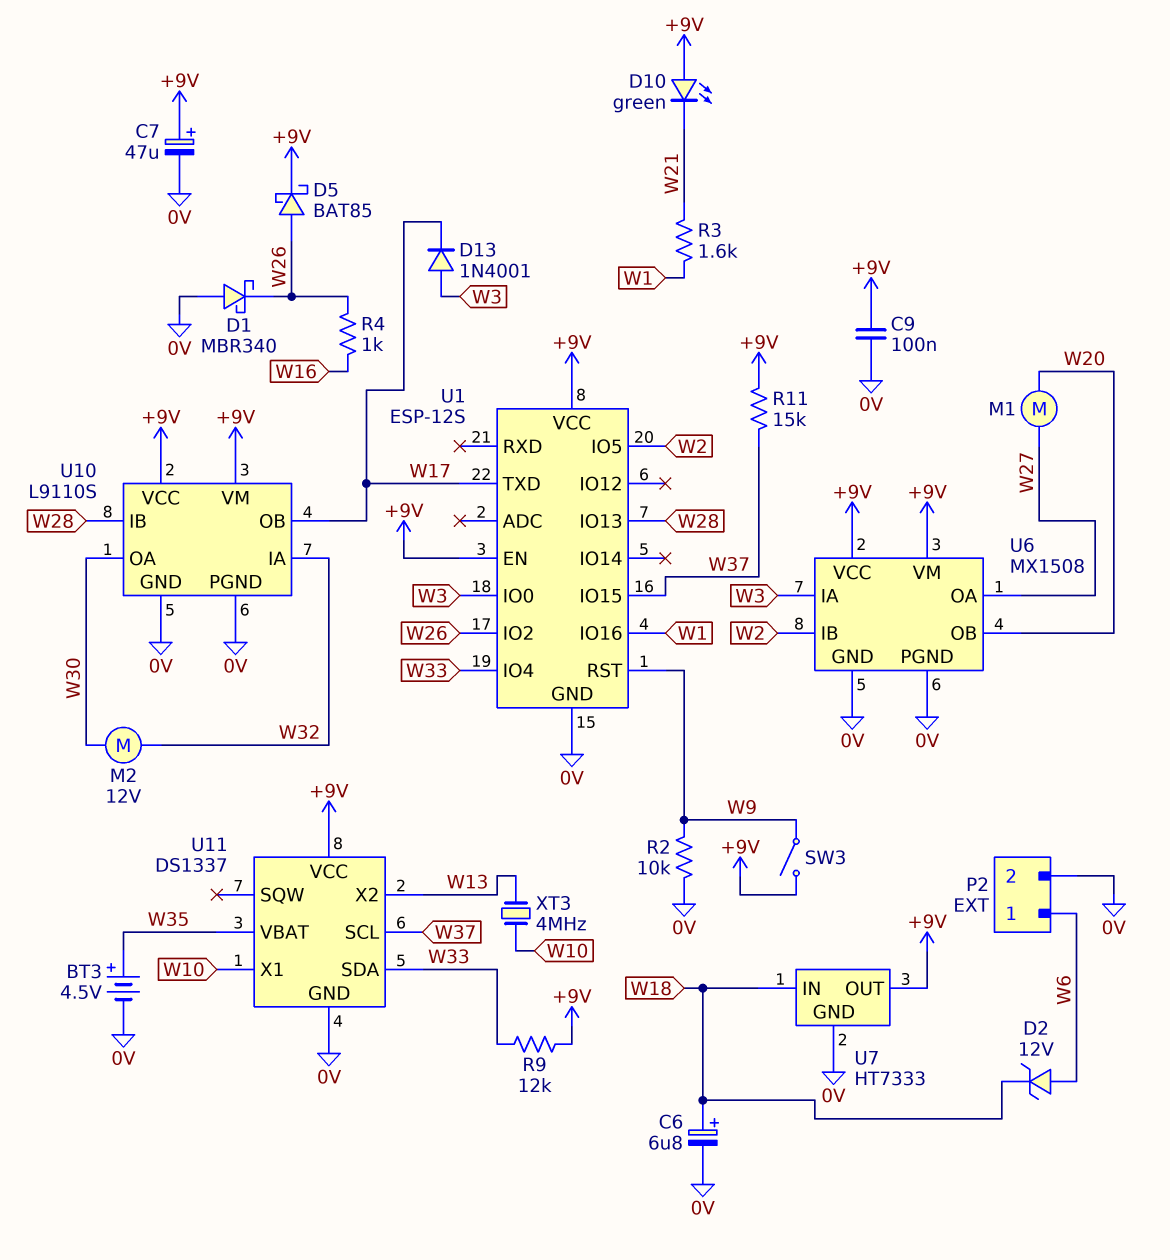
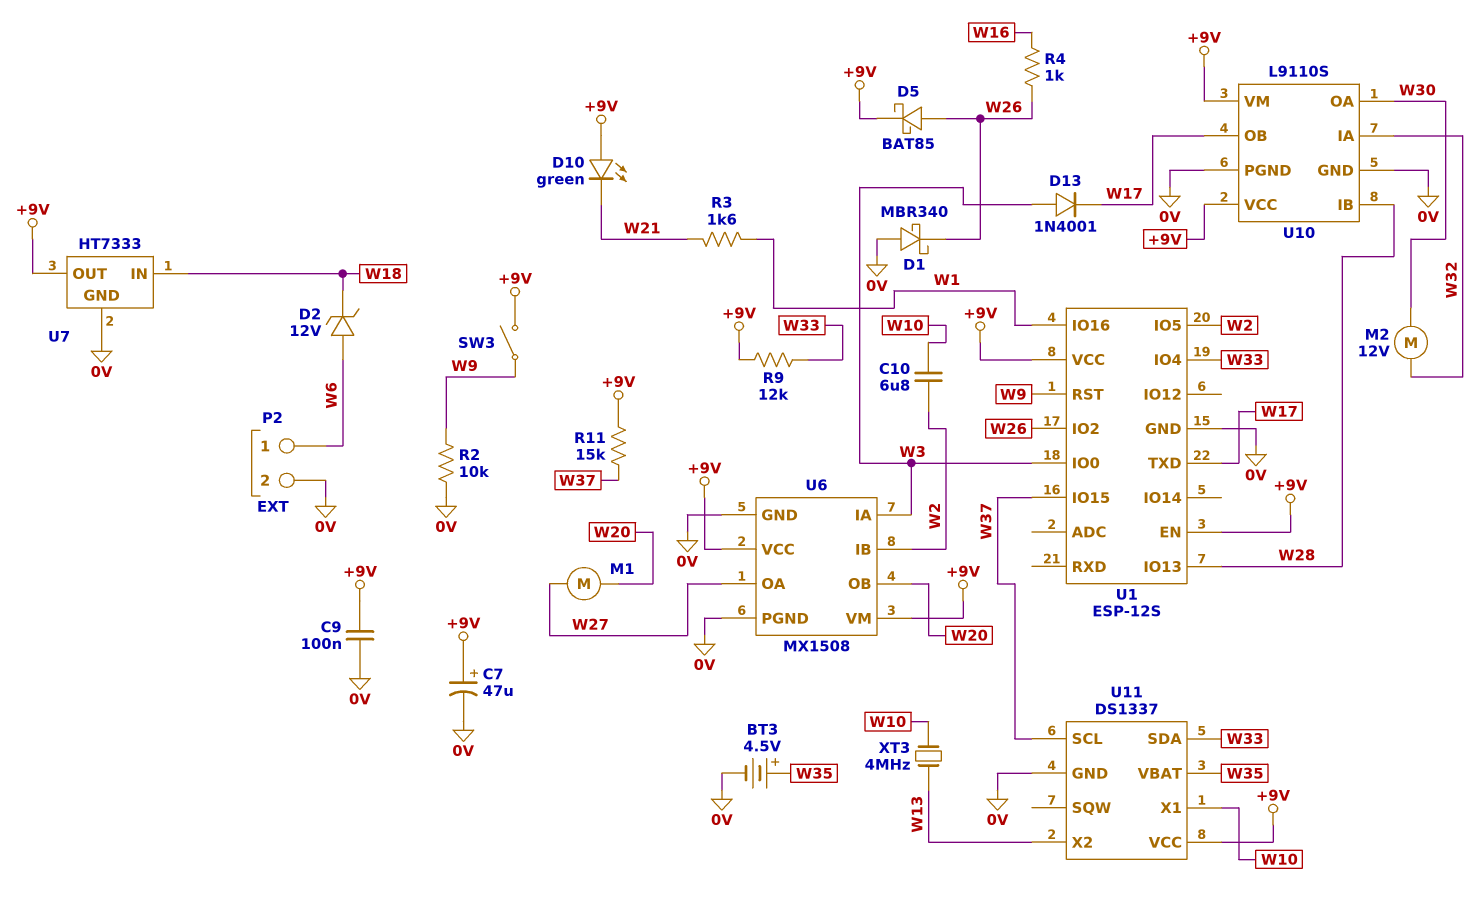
C6: 6.8uF (plus W18, minus 0V) -> none
C10: none -> 6.8uF (W2, W10)

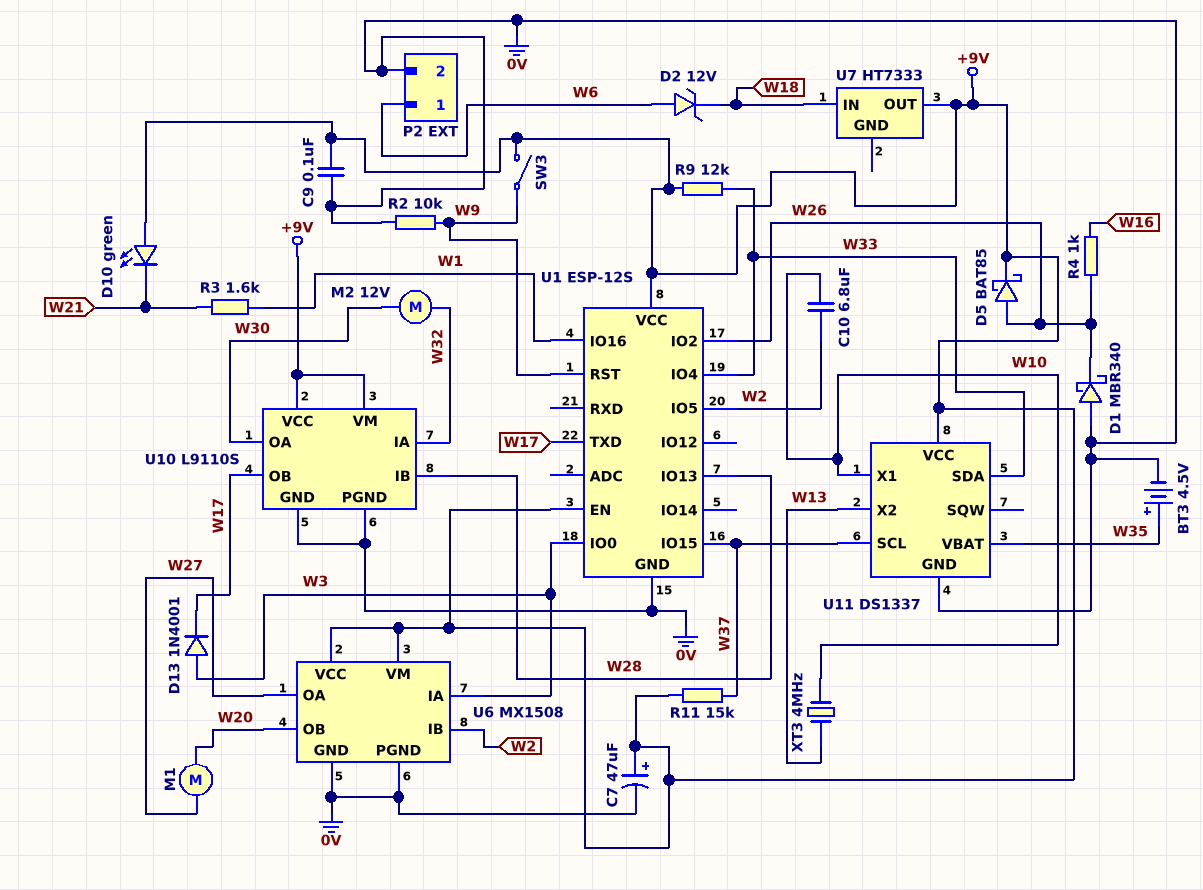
U7 pin GND: 0V -> none

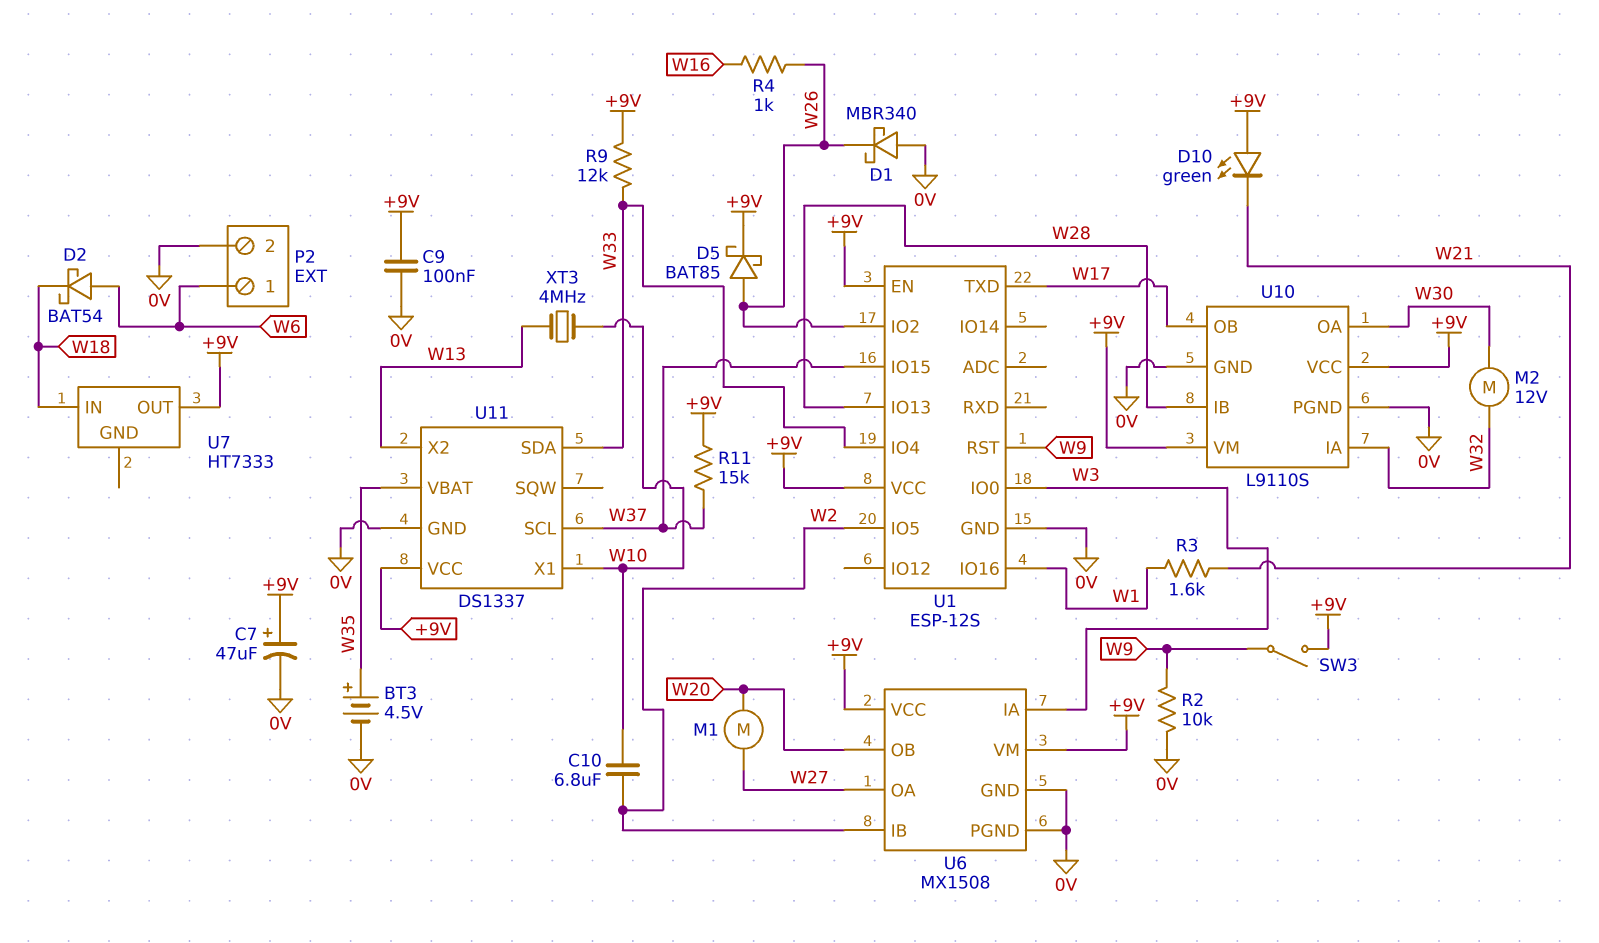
D2: zener 12V (A W6, K W18) -> schottky BAT54 (A W6, K W18)
D13: diode 1N4001 (A W3, K W17) -> none

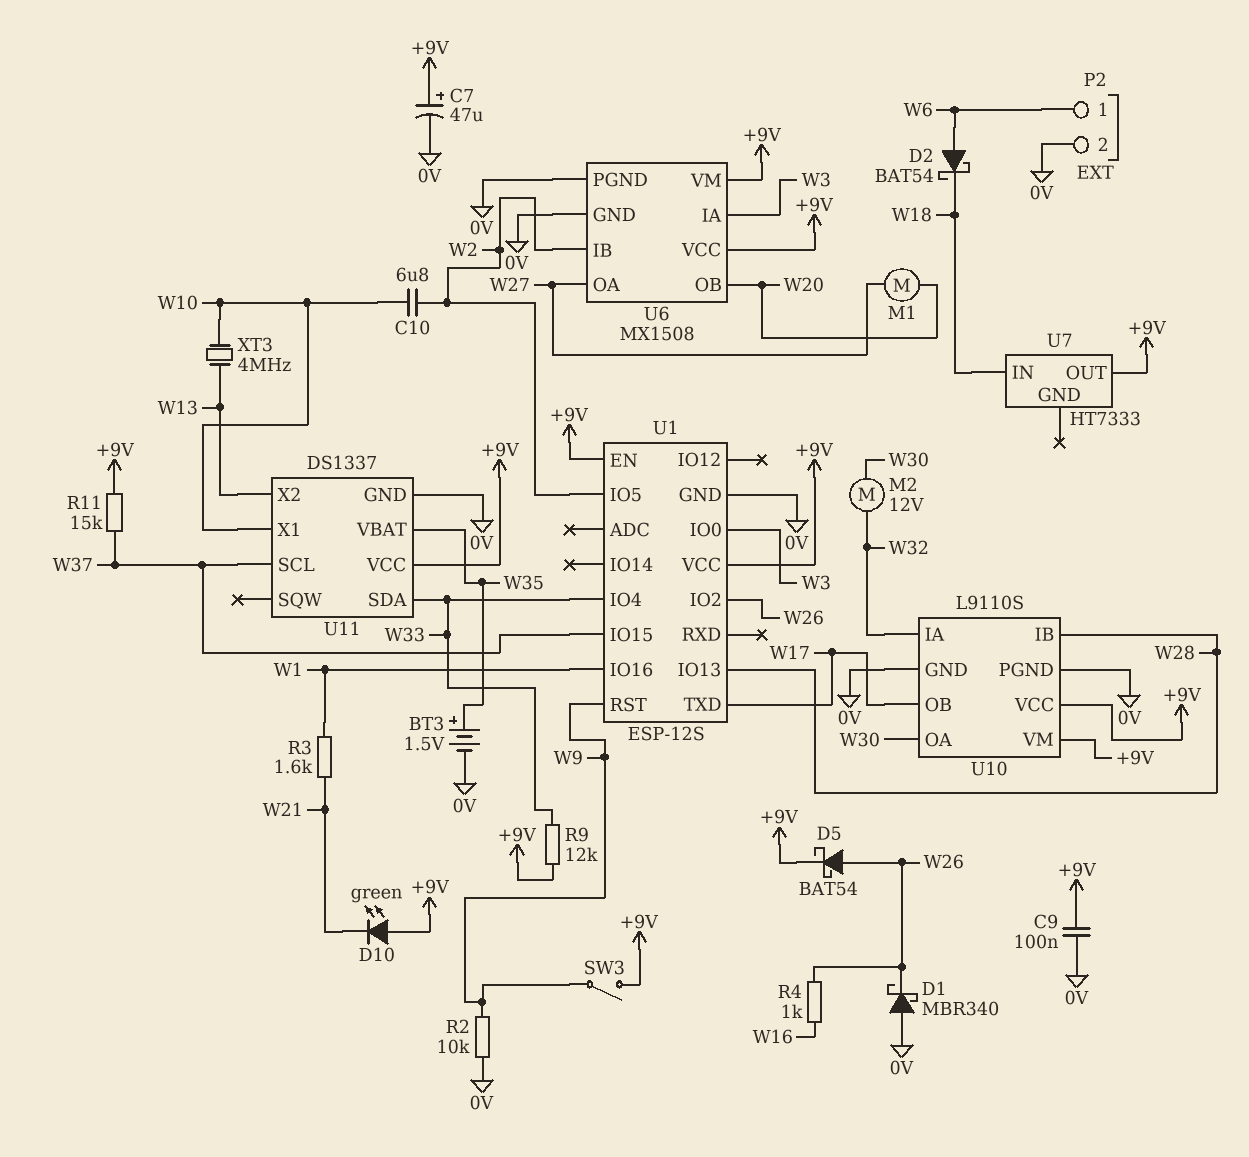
BT3: 4.5V (plus W35, minus 0V) -> 1.5V (plus W35, minus 0V)
D5: schottky BAT85 (A W26, K +9V) -> schottky BAT54 (A W26, K +9V)

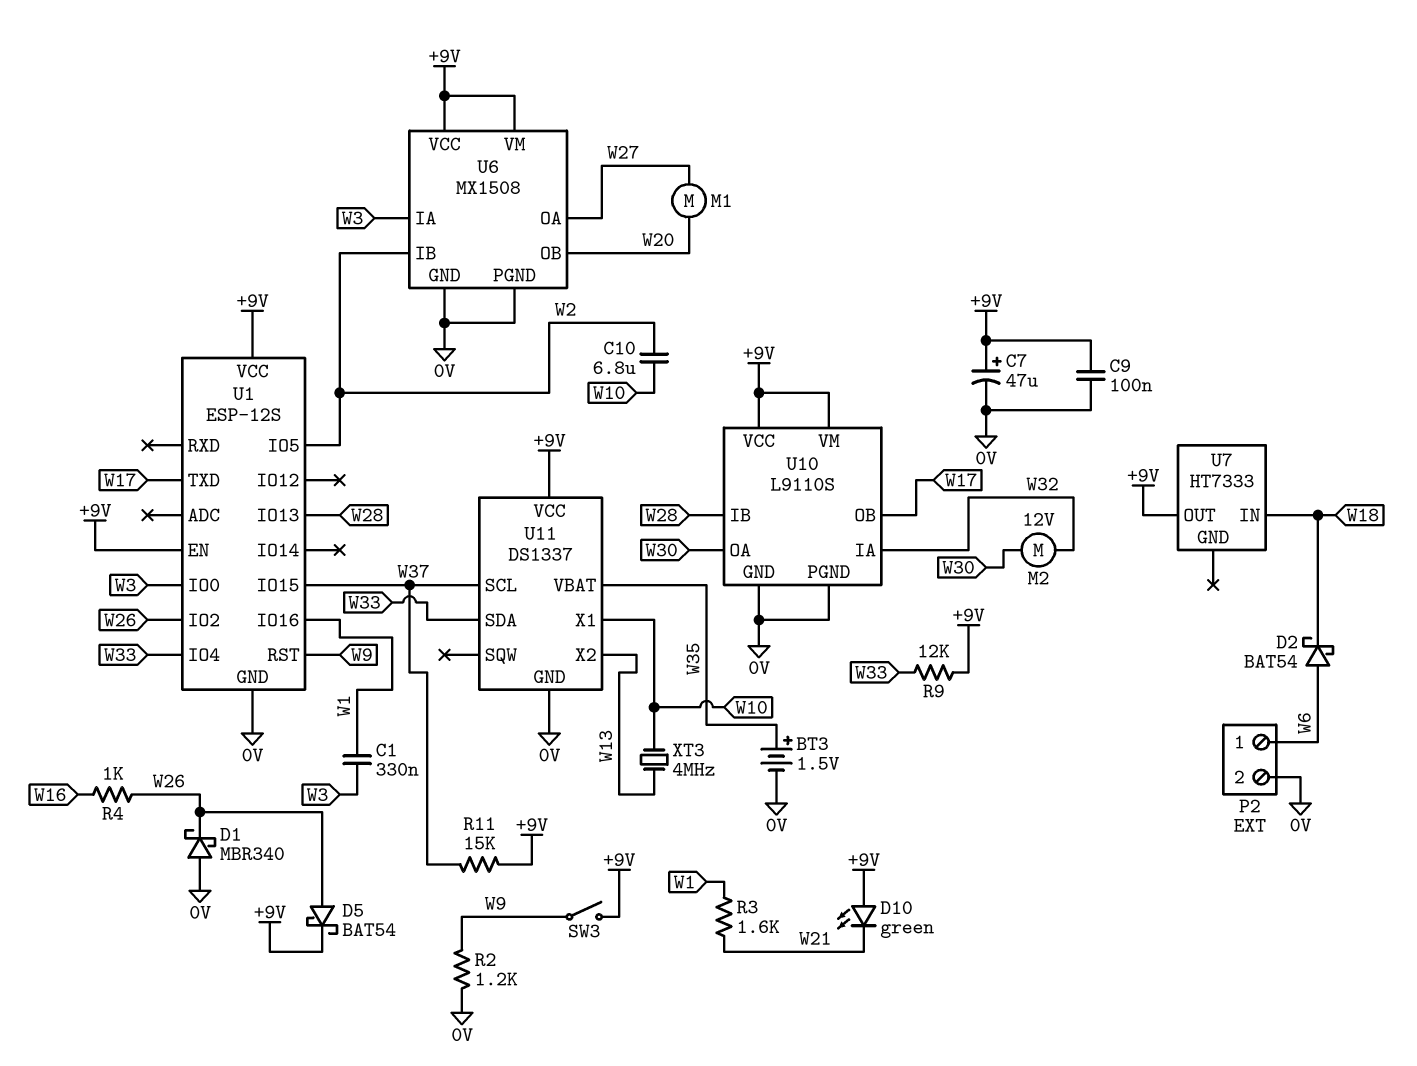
C1: none -> 330nF (W1, W3)
R2: 10k (0V, W9) -> 1.2k (0V, W9)

